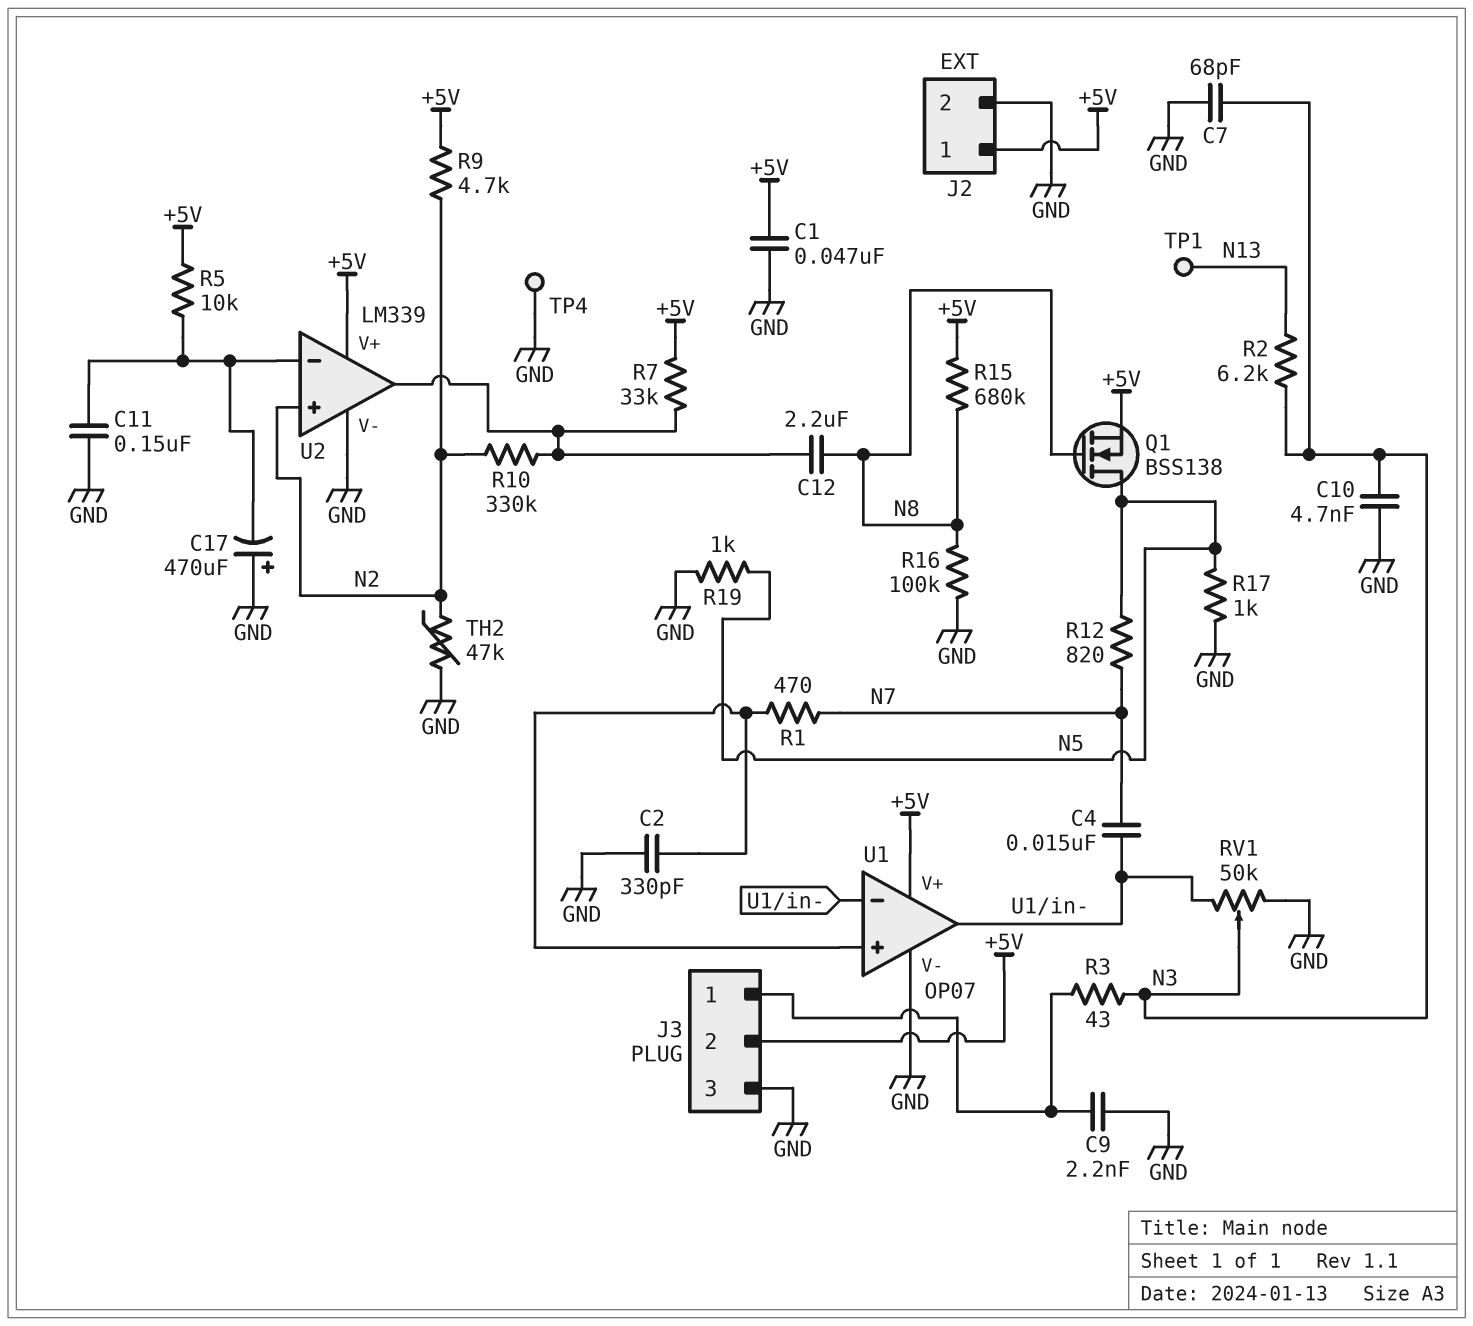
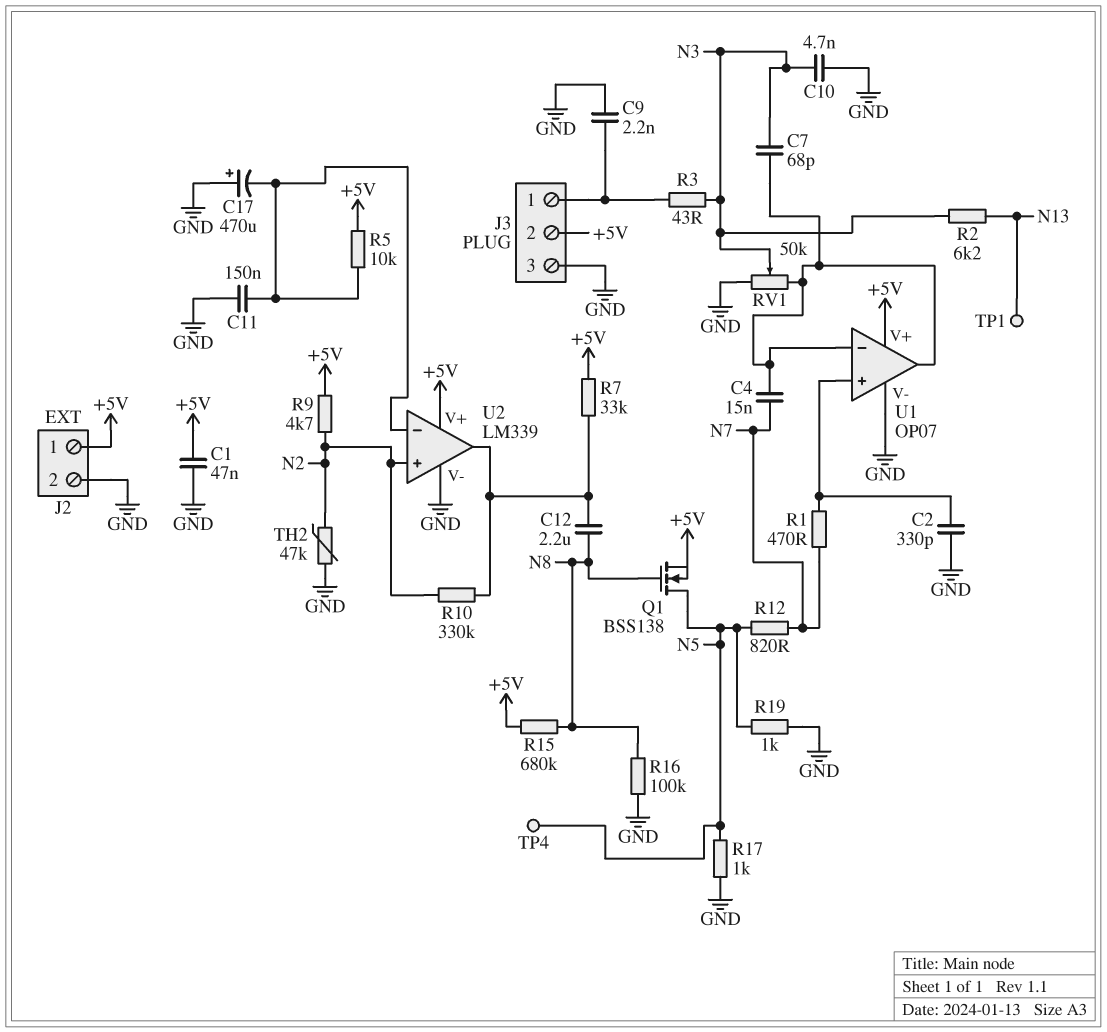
C7: 68pF (GND, N3) -> 68pF (N3, U1/in-)
TP4: test point (GND) -> test point (N5)

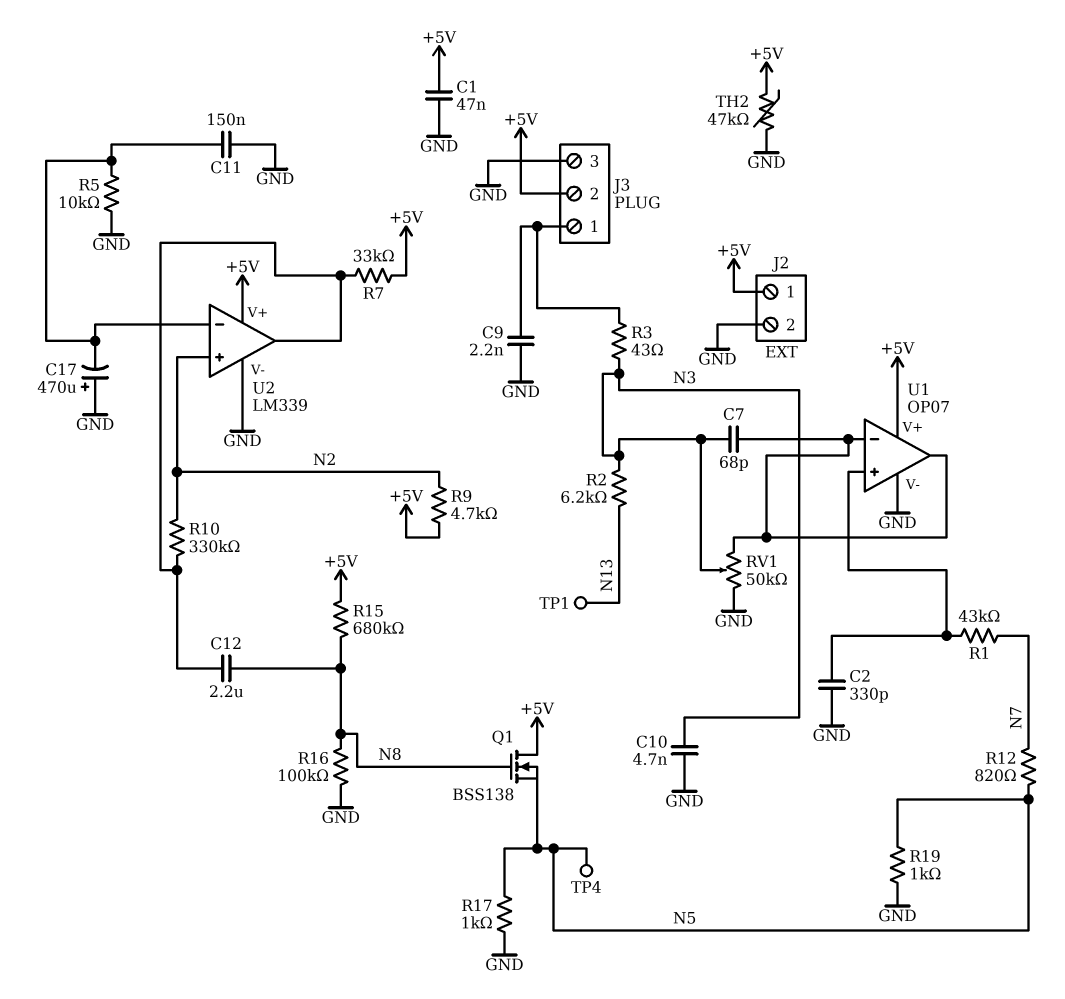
C4: 15nF (N7, U1/in-) -> none
Q1: NMOS BSS138 (G N8, D N5, S +5V) -> NMOS BSS138 (G N8, D +5V, S N5)
R1: 470 (N7, U1/in+) -> 43k (N7, U1/in+)
R5: 10k (+5V, U2/in-) -> 10k (GND, U2/in-)
TH2: 47k (GND, N2) -> 47k (+5V, GND)

